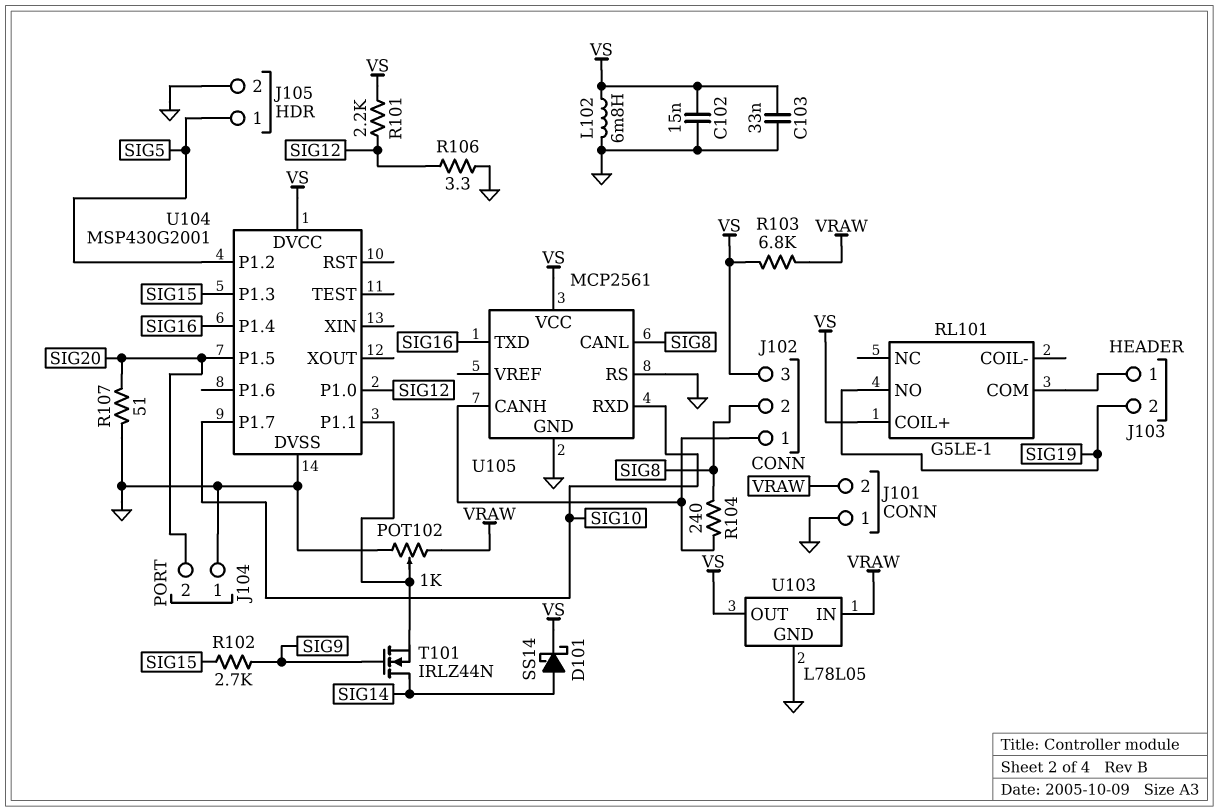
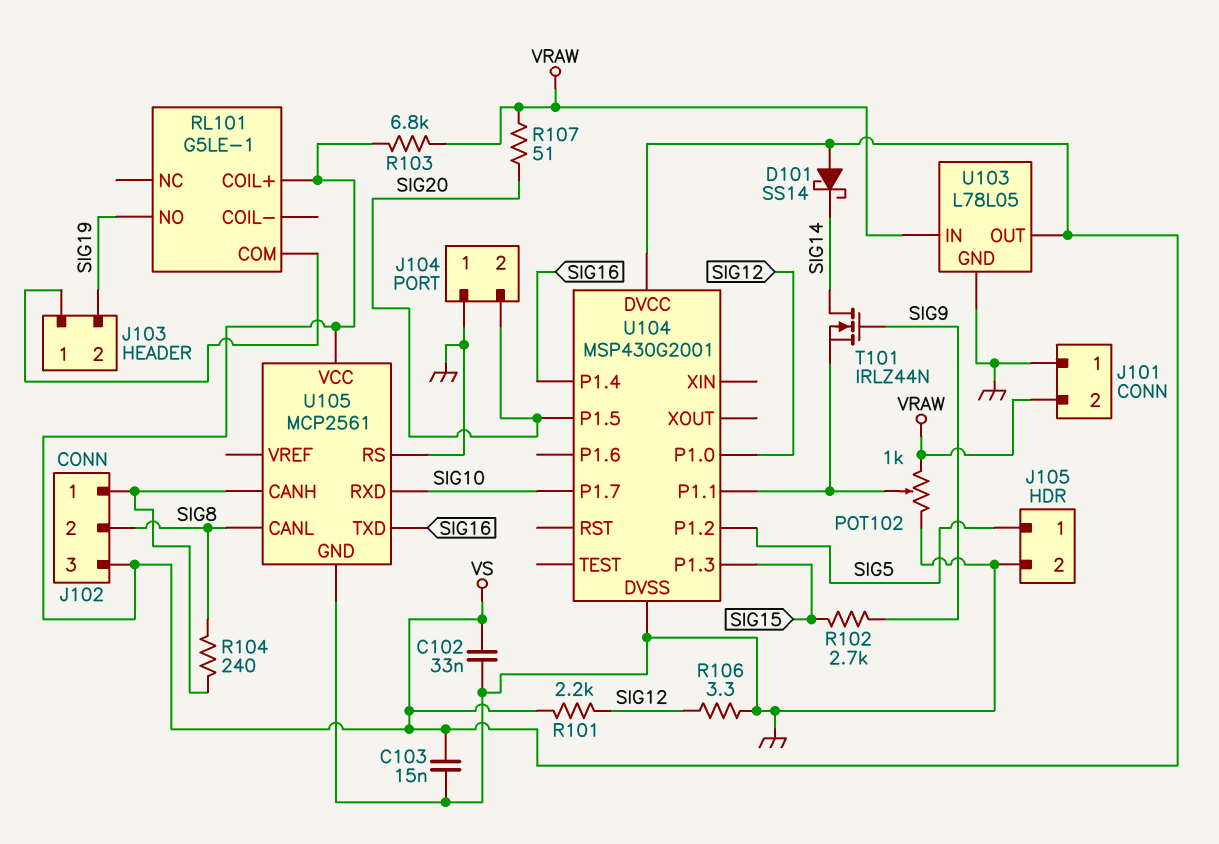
C102: 15nF (GND, VS) -> 33nF (GND, VS)
C103: 33nF (GND, VS) -> 15nF (GND, VS)
D101: schottky SS14 (A SIG14, K VS) -> schottky SS14 (A VS, K SIG14)
L102: 6.8mH (GND, VS) -> none
R107: 51 (GND, SIG20) -> 51 (SIG20, VRAW)

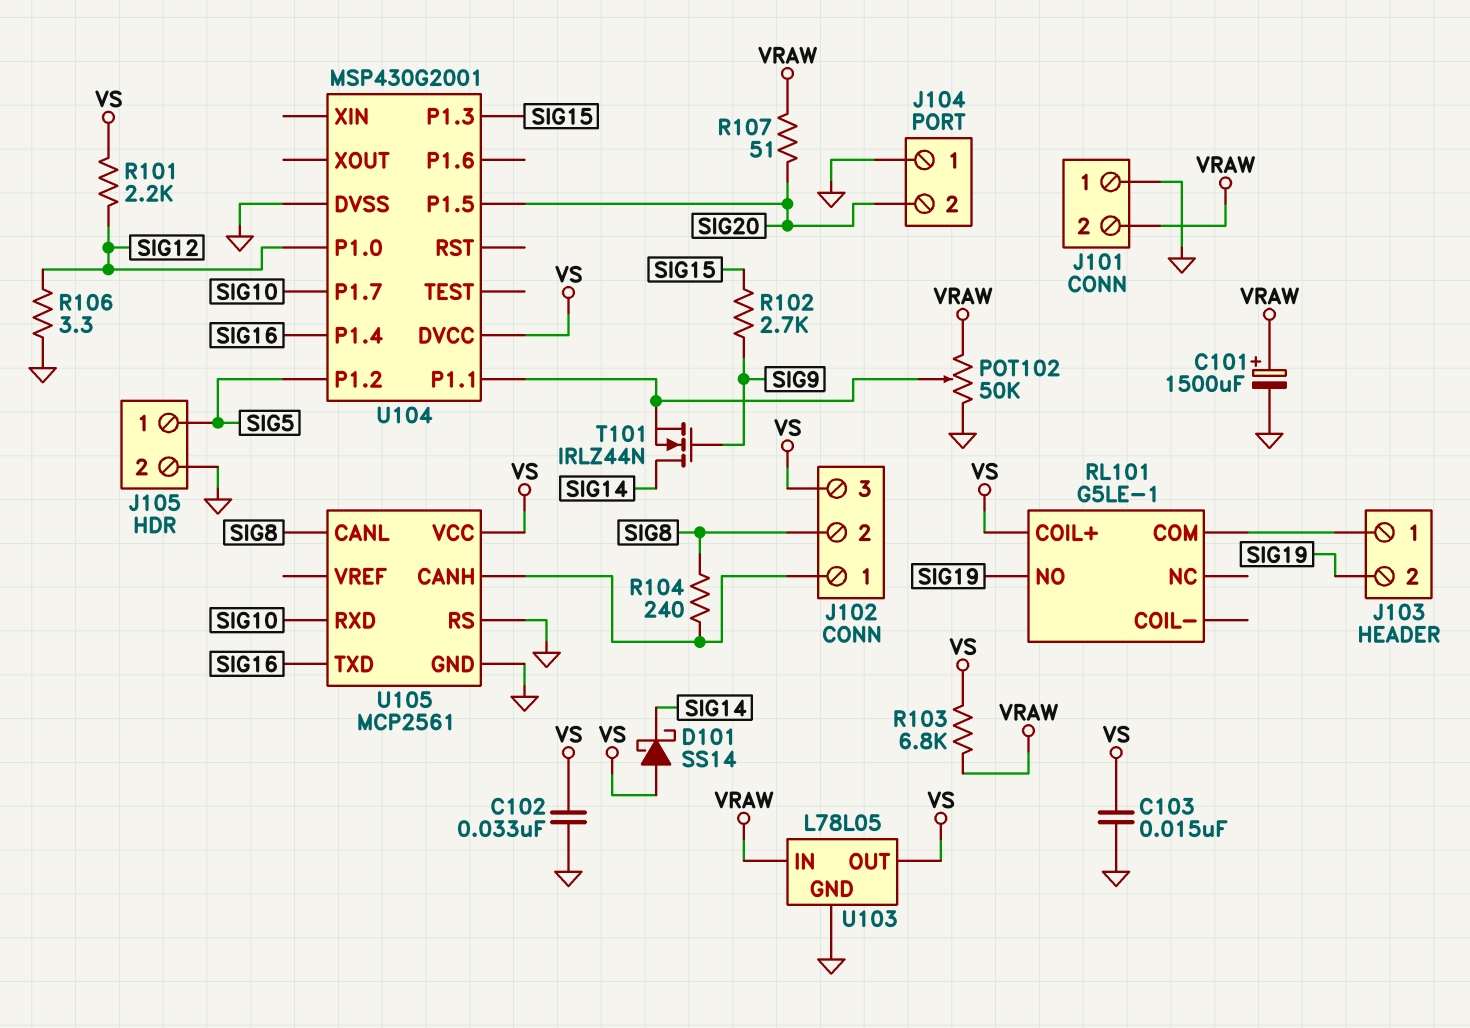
C101: none -> 1500uF (plus VRAW, minus GND)
POT102: 1k (GND, VRAW, wiper U104/P1.1) -> 50k (GND, VRAW, wiper U104/P1.1)

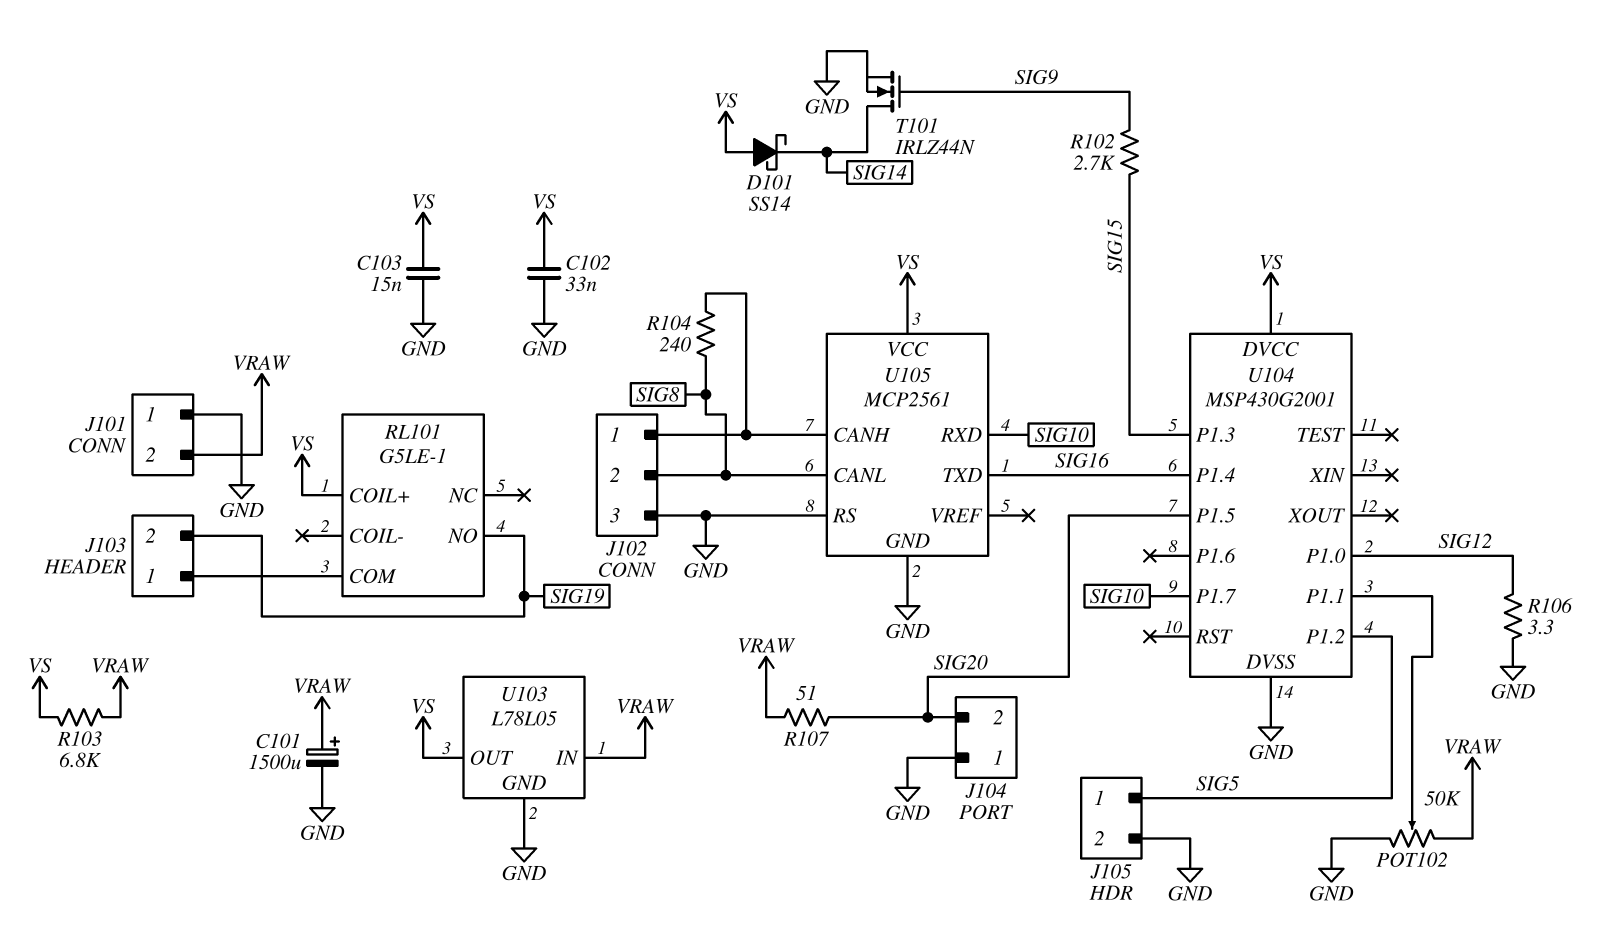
J102 pin 3: VS -> GND
R101: 2.2k (SIG12, VS) -> none
T101: NMOS IRLZ44N (G SIG9, D SIG14, S U104/P1.1) -> NMOS IRLZ44N (G SIG9, D SIG14, S GND)

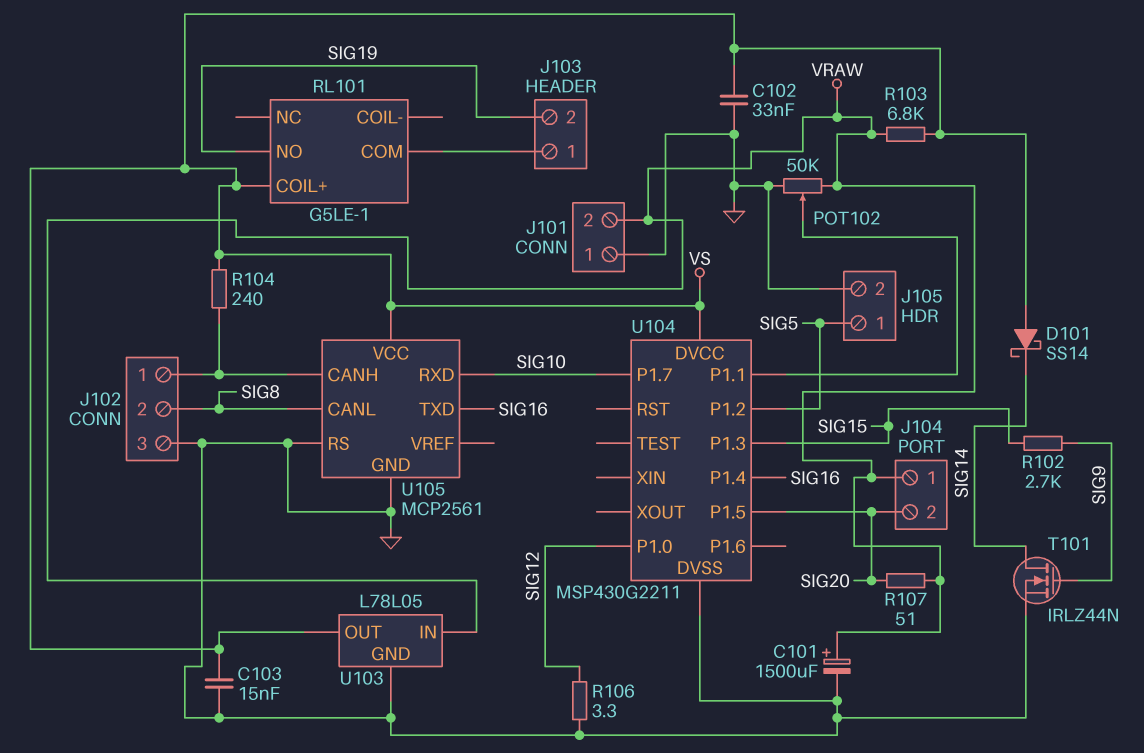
J104 pin 1: GND -> VRAW
R104: 240 (J102/1, SIG8) -> 240 (J102/1, VS)
U104: MSP430G2001 -> MSP430G2211

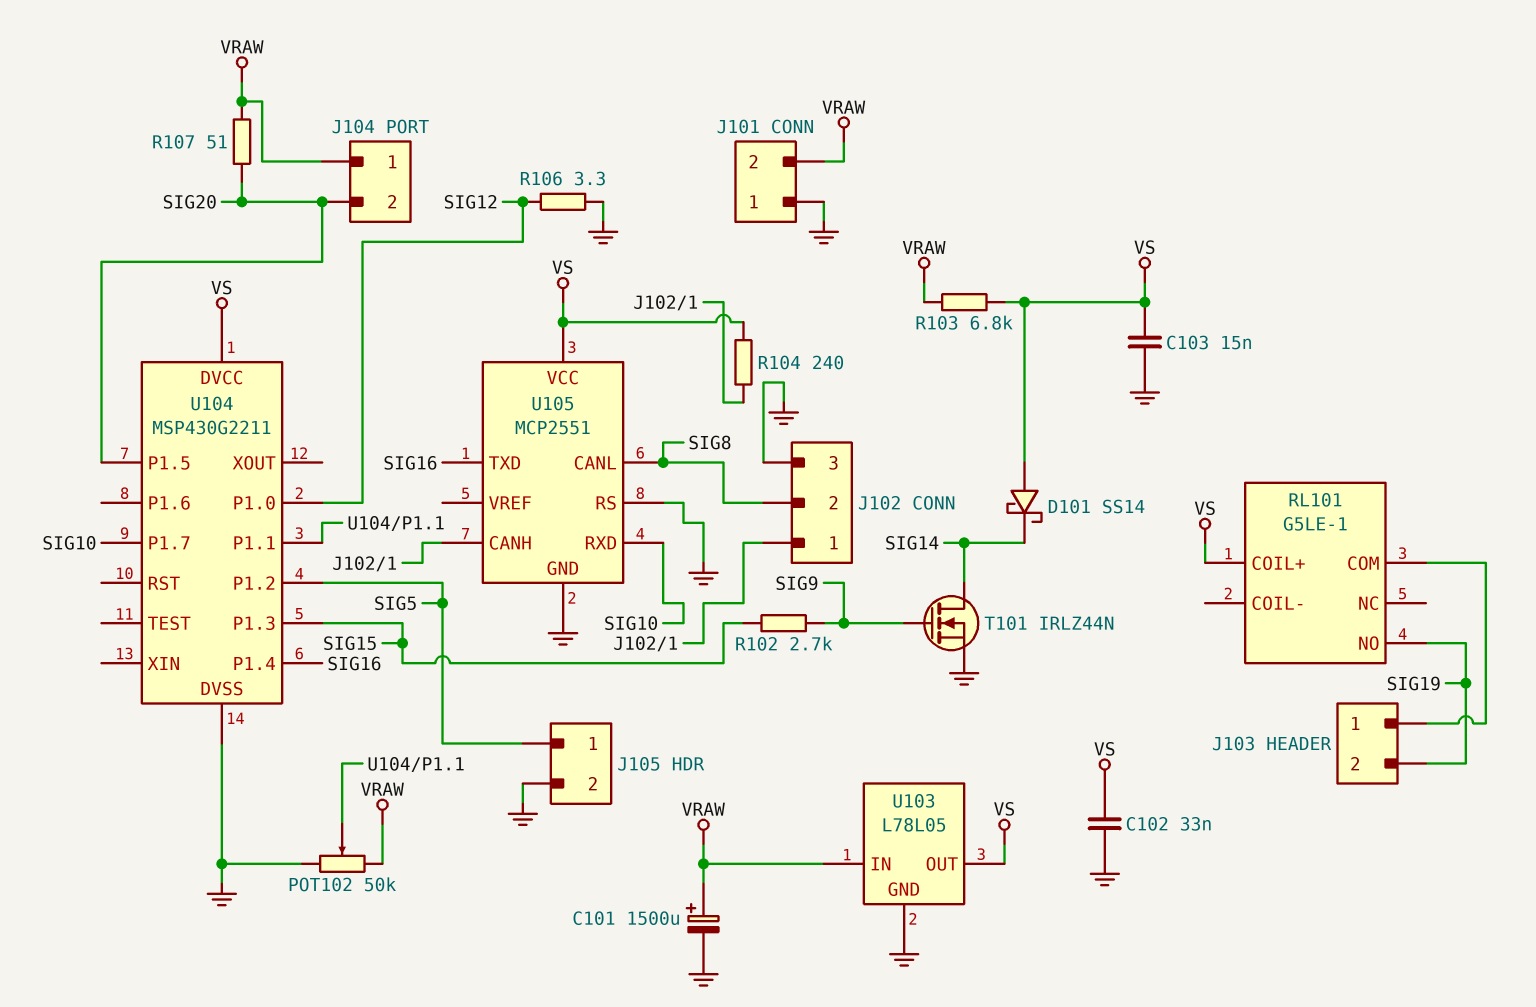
U105: MCP2561 -> MCP2551

